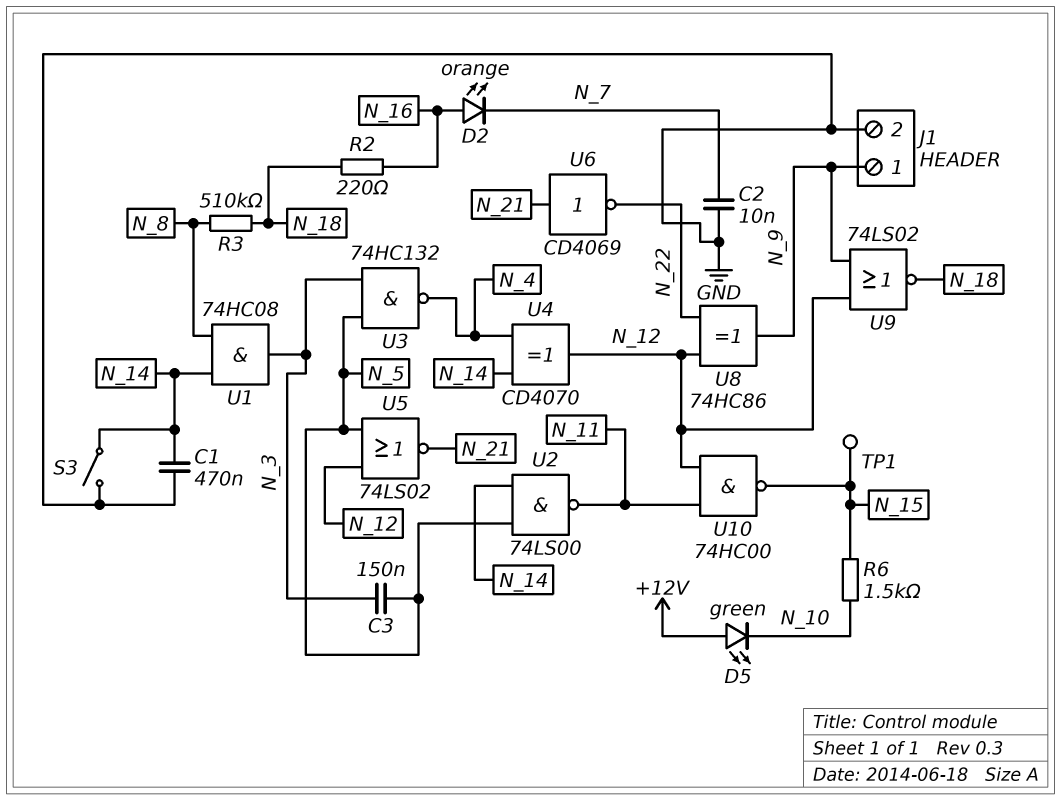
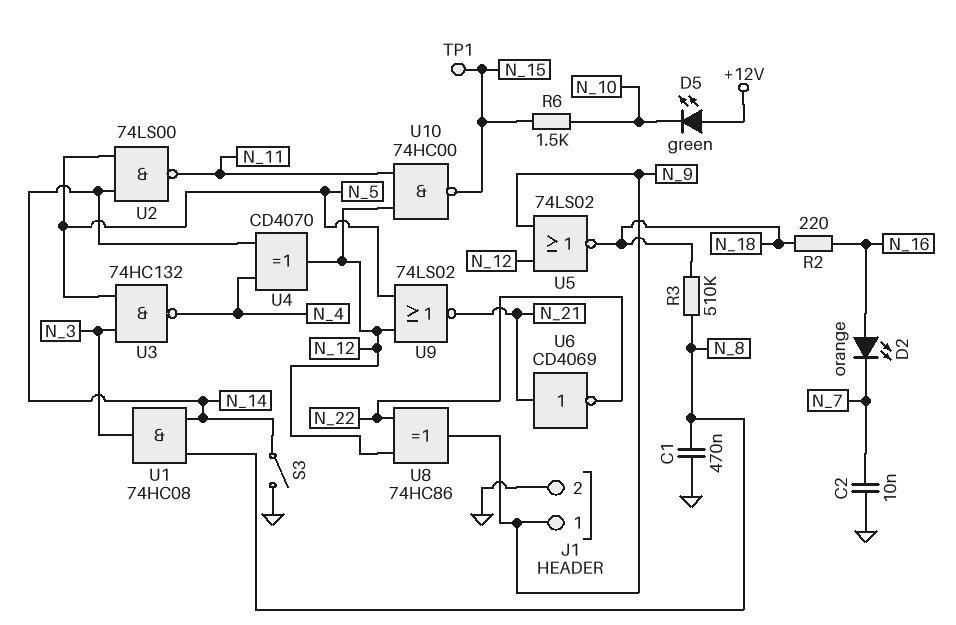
C1: 470nF (GND, N_14) -> 470nF (GND, N_8)
C3: 150nF (N_3, N_5) -> none
U5: NOR 74LS02 (in N_5, in N_12, out N_21) -> NOR 74LS02 (in N_9, in N_12, out N_18)
U9: NOR 74LS02 (in N_9, in N_12, out N_18) -> NOR 74LS02 (in N_5, in N_12, out N_21)

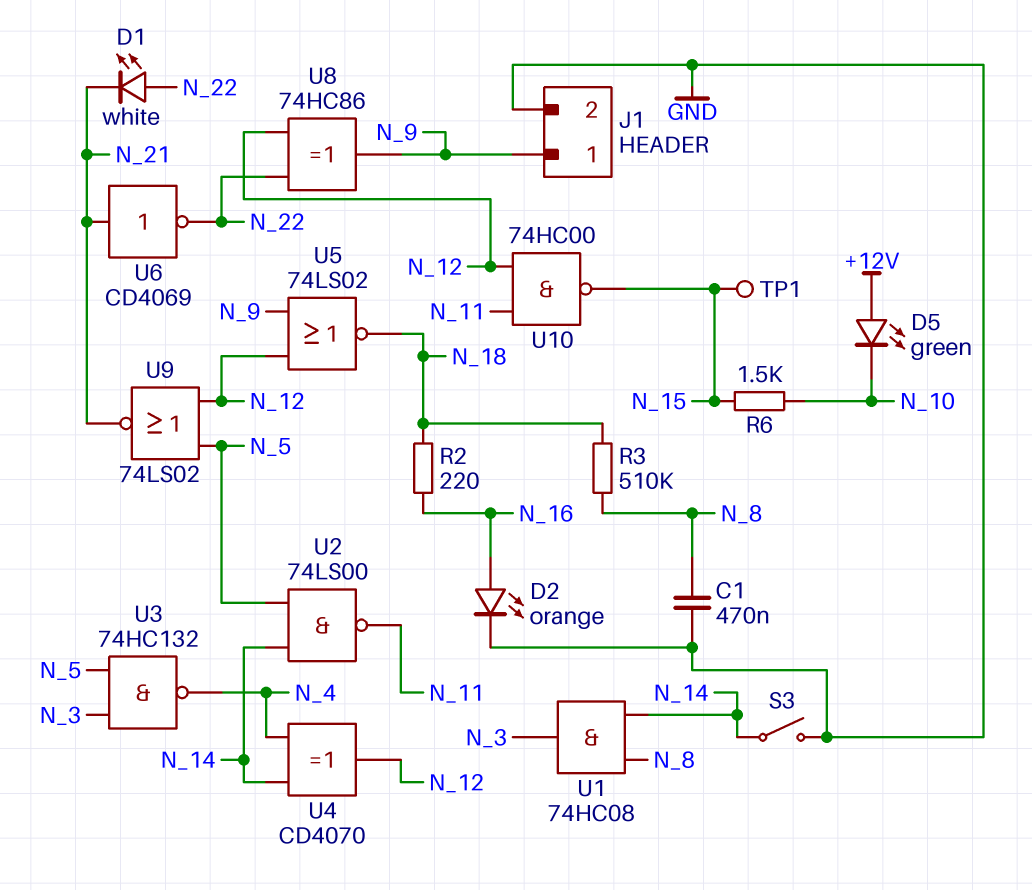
C2: 10nF (GND, N_7) -> none
D1: none -> LED white (A N_22, K N_21)
D2: LED orange (A N_16, K N_7) -> LED orange (A N_16, K GND)

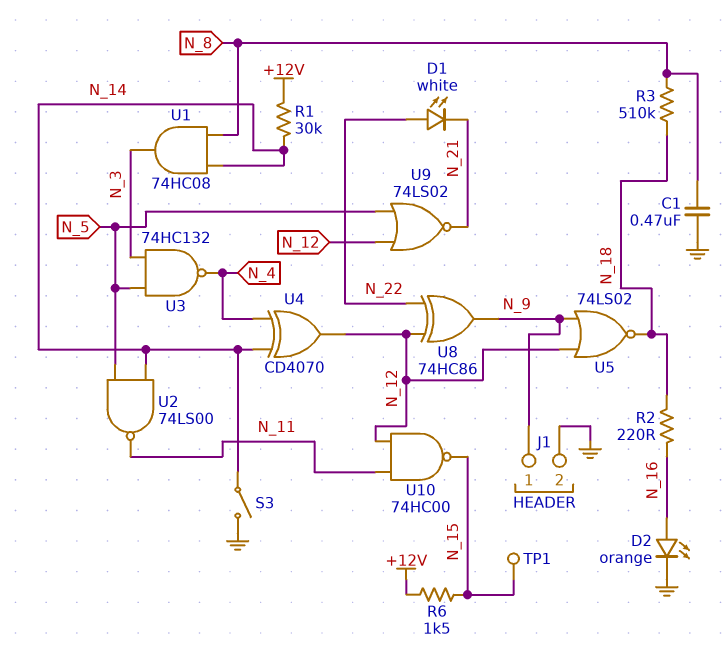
D5: LED green (A +12V, K N_10) -> none
R1: none -> 30k (+12V, N_14)
R6: 1.5k (N_10, N_15) -> 1.5k (+12V, N_15)
U6: NOT CD4069 (in N_21, out N_22) -> none

